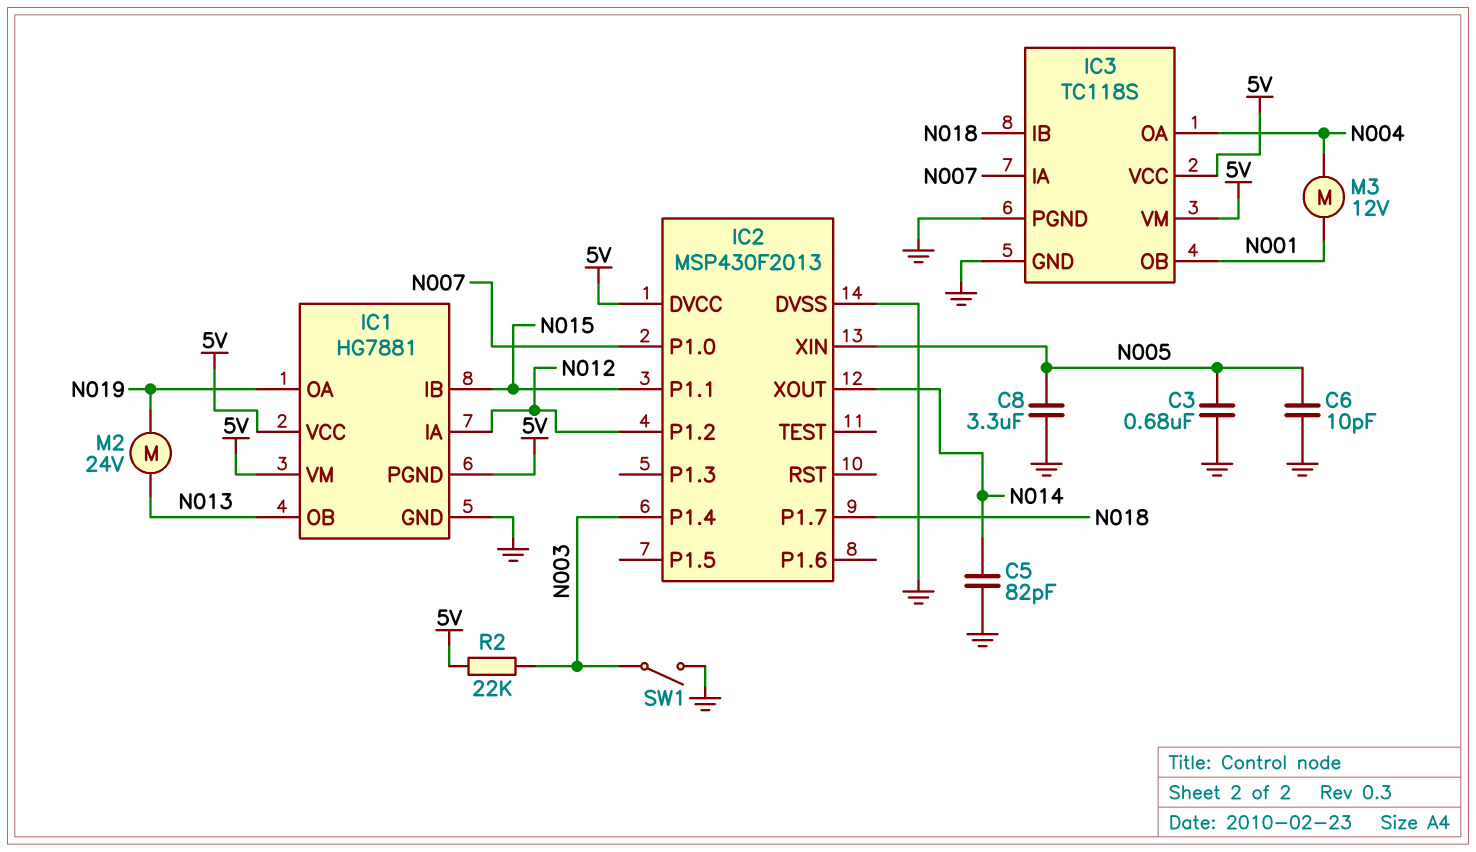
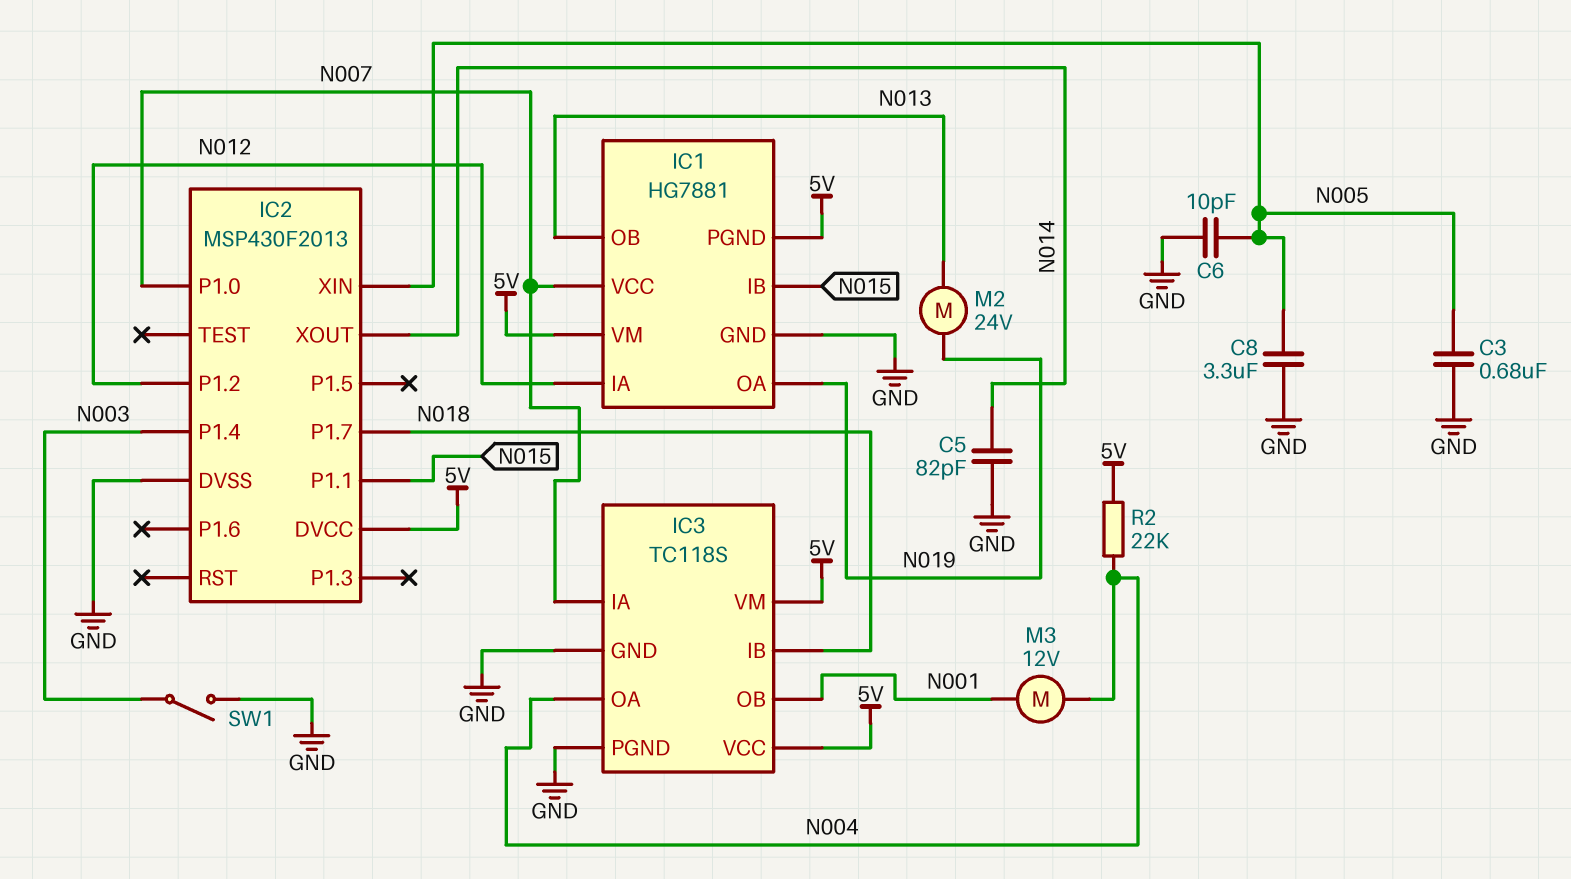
IC1 pin VCC: 5V -> N007
R2: 22k (5V, N003) -> 22k (5V, N004)

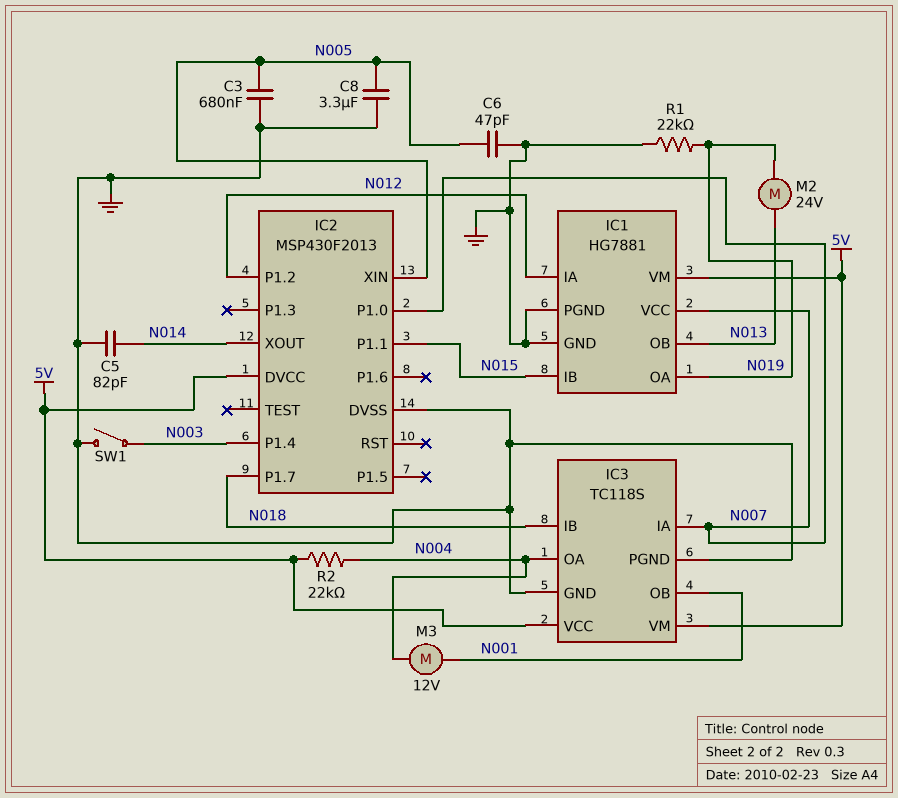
C6: 10pF (GND, N005) -> 47pF (GND, N005)
IC1 pin PGND: 5V -> GND
R1: none -> 22k (GND, N019)

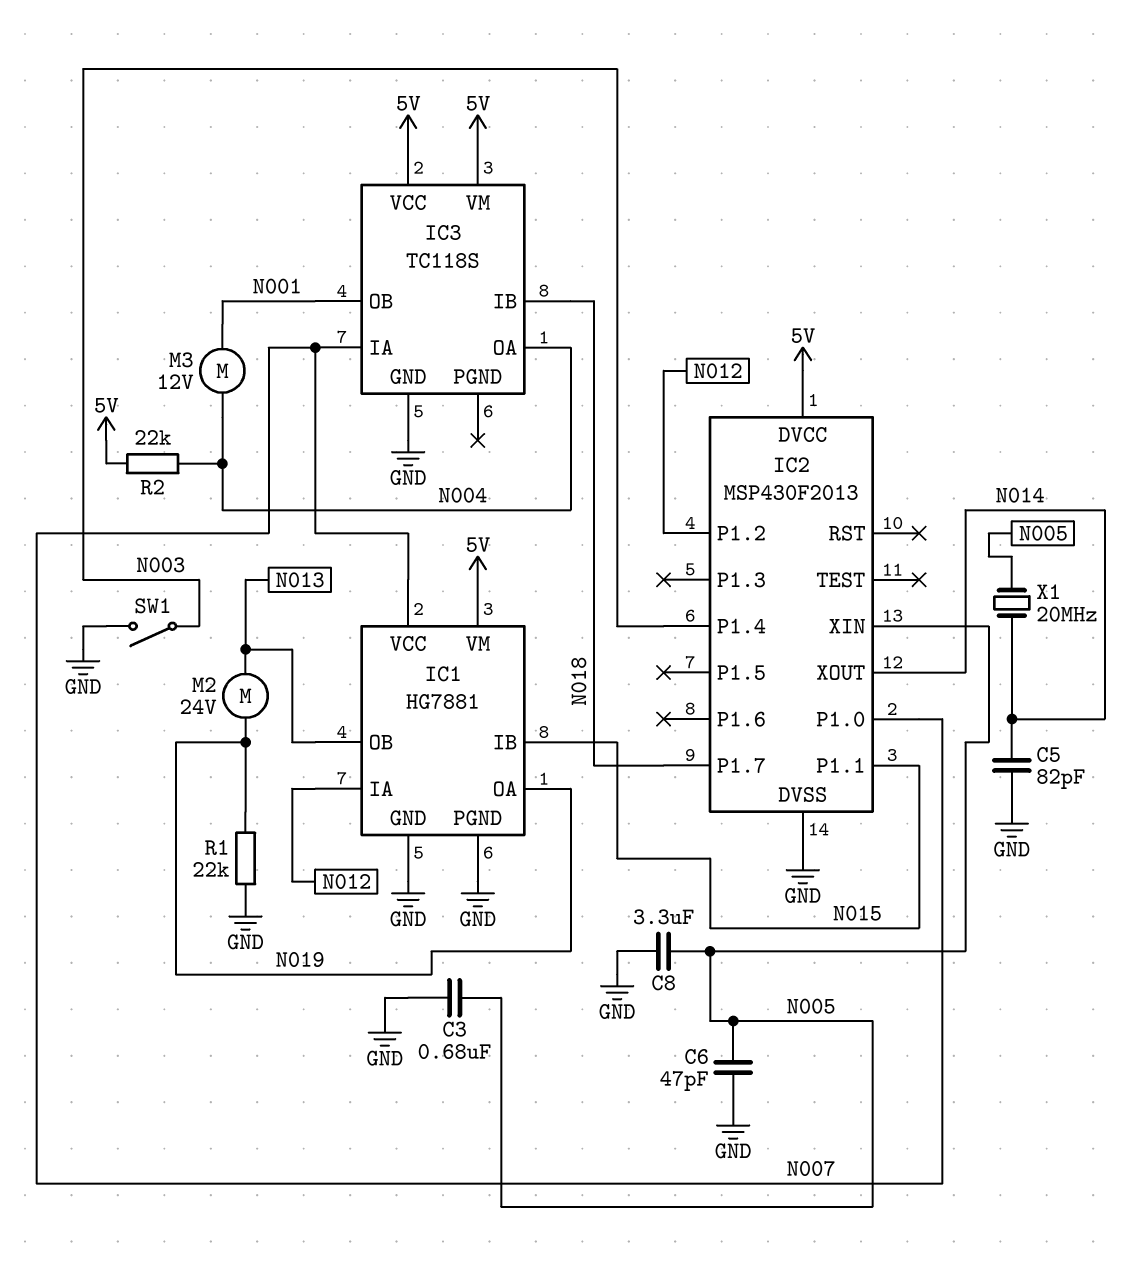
IC3 pin PGND: GND -> none
X1: none -> 20MHz (N005, N014)

